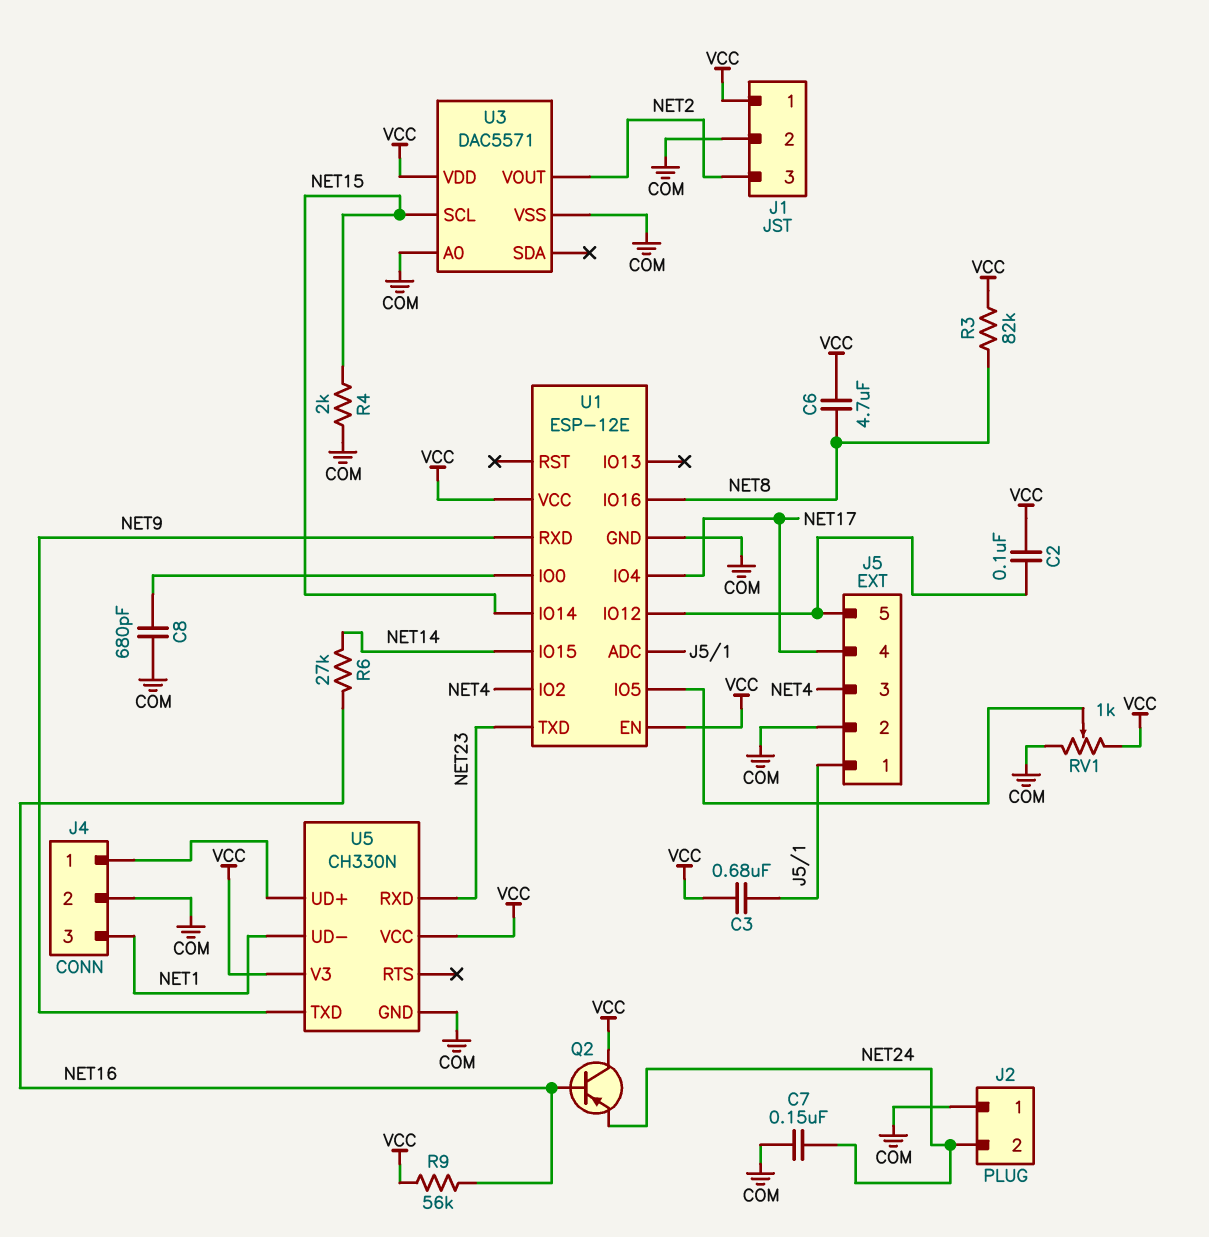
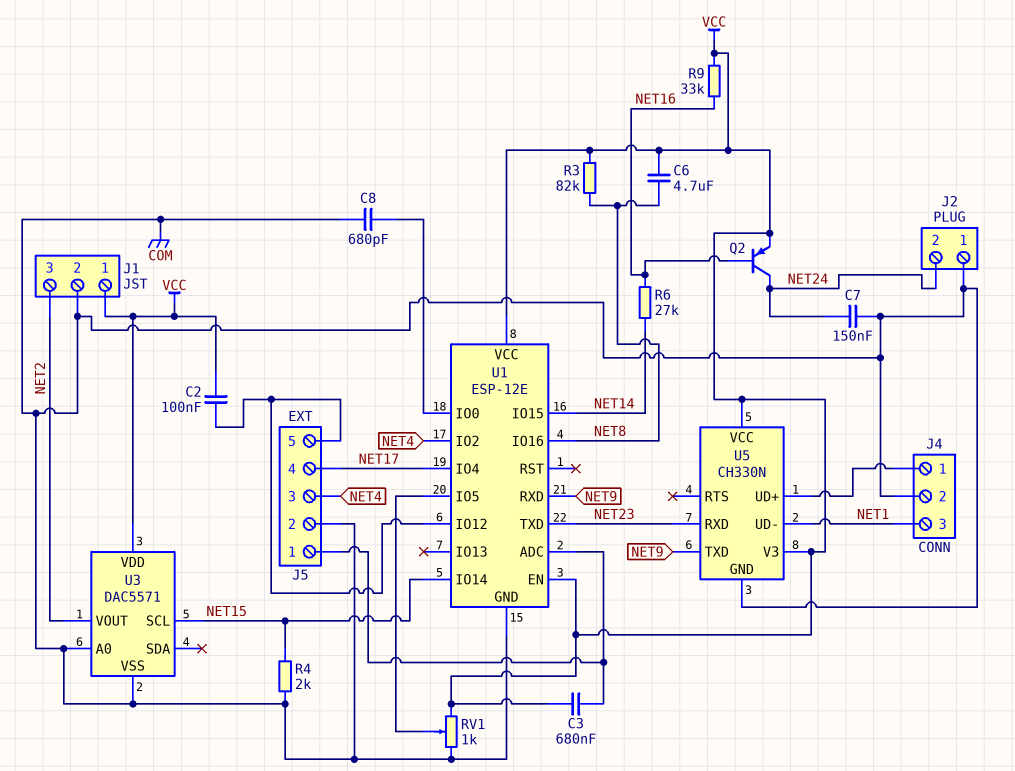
Q2: PNP (B NET16, C VCC, E NET24) -> PNP (B NET16, C NET24, E VCC)
R9: 56k (NET16, VCC) -> 33k (NET16, VCC)

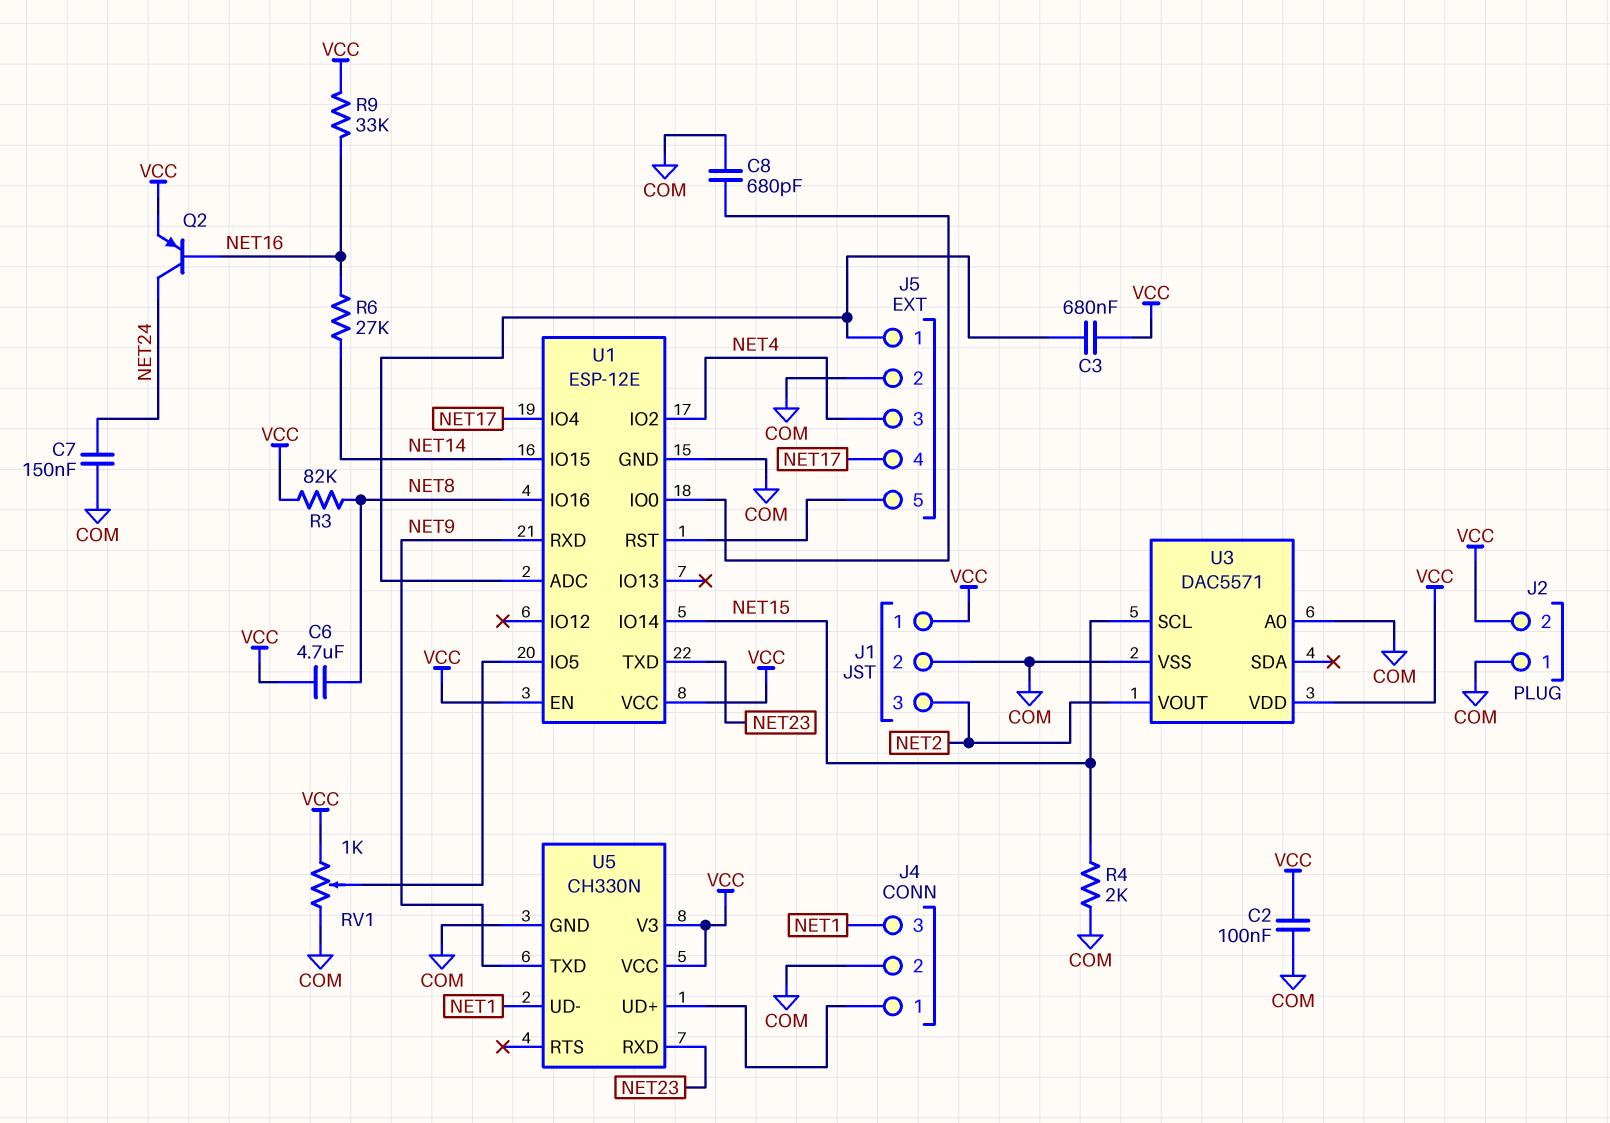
C2: 100nF (J5/5, VCC) -> 100nF (COM, VCC)
J2 pin 2: NET24 -> VCC
U1 pin IO12: J5/5 -> none
U1 pin RST: none -> J5/5

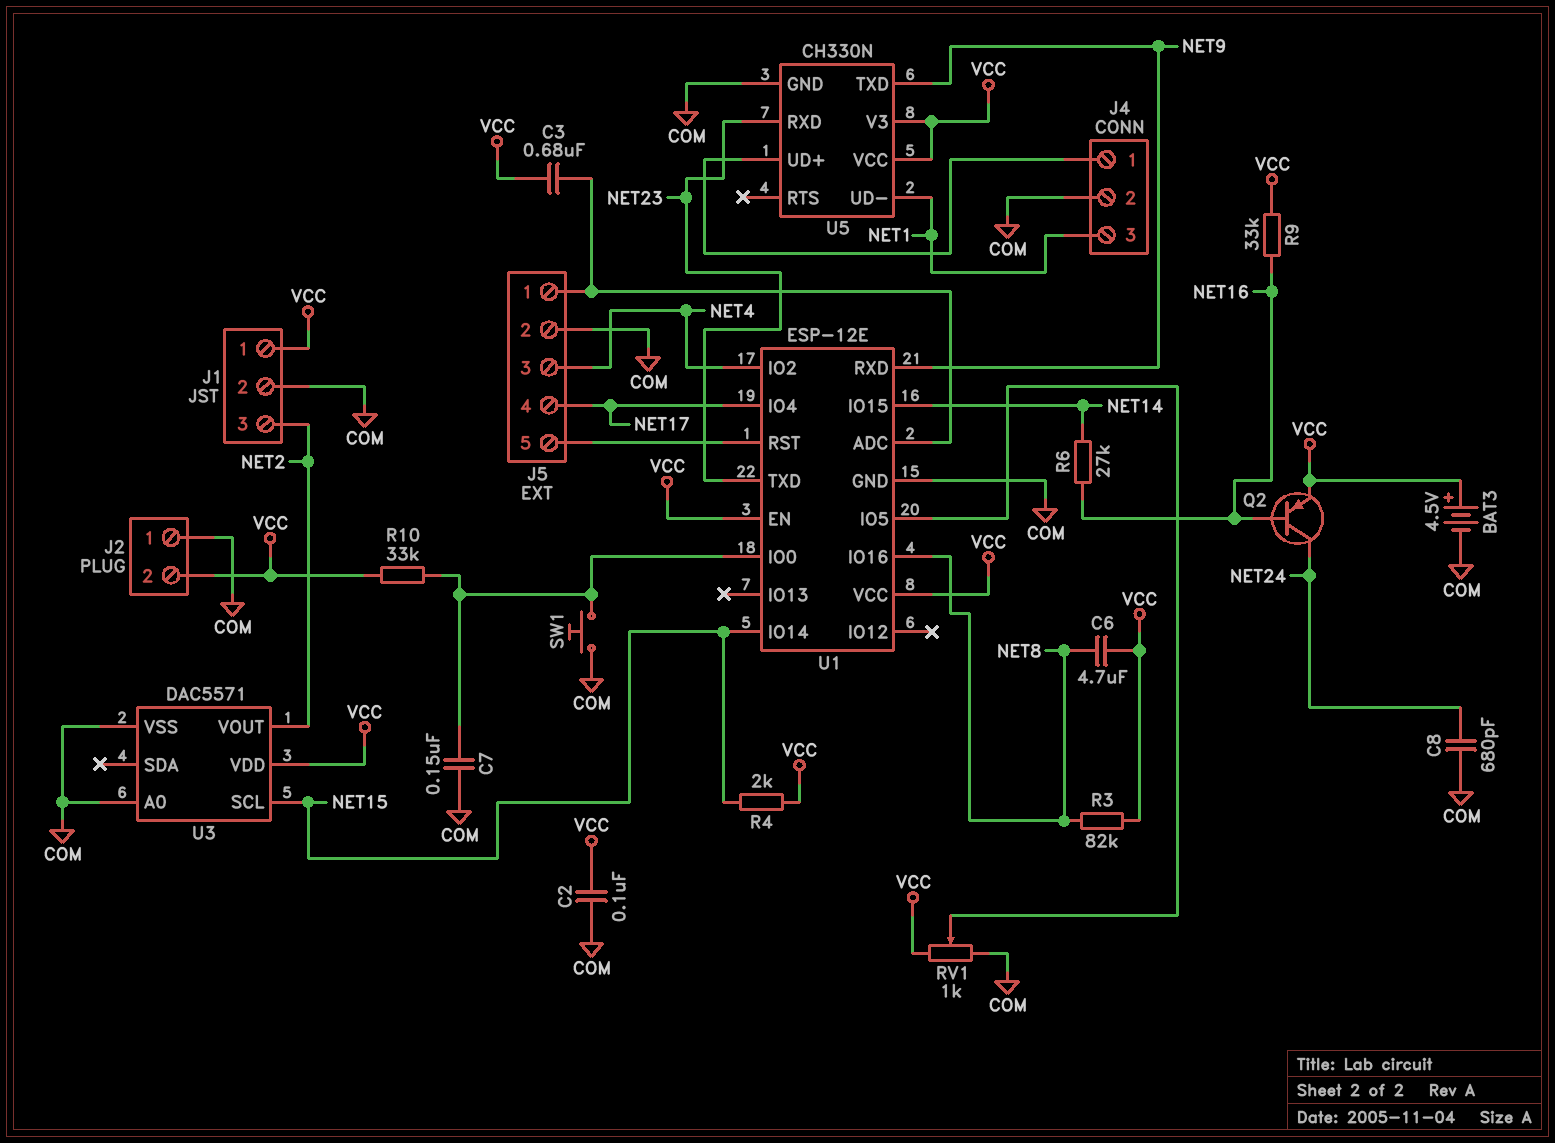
BAT3: none -> 4.5V (plus VCC, minus COM)
C7: 150nF (COM, NET24) -> 150nF (COM, U1/IO0)
C8: 680pF (COM, U1/IO0) -> 680pF (COM, NET24)
R4: 2k (COM, NET15) -> 2k (NET15, VCC)
R10: none -> 33k (U1/IO0, VCC)
SW1: none -> button (COM, U1/IO0)

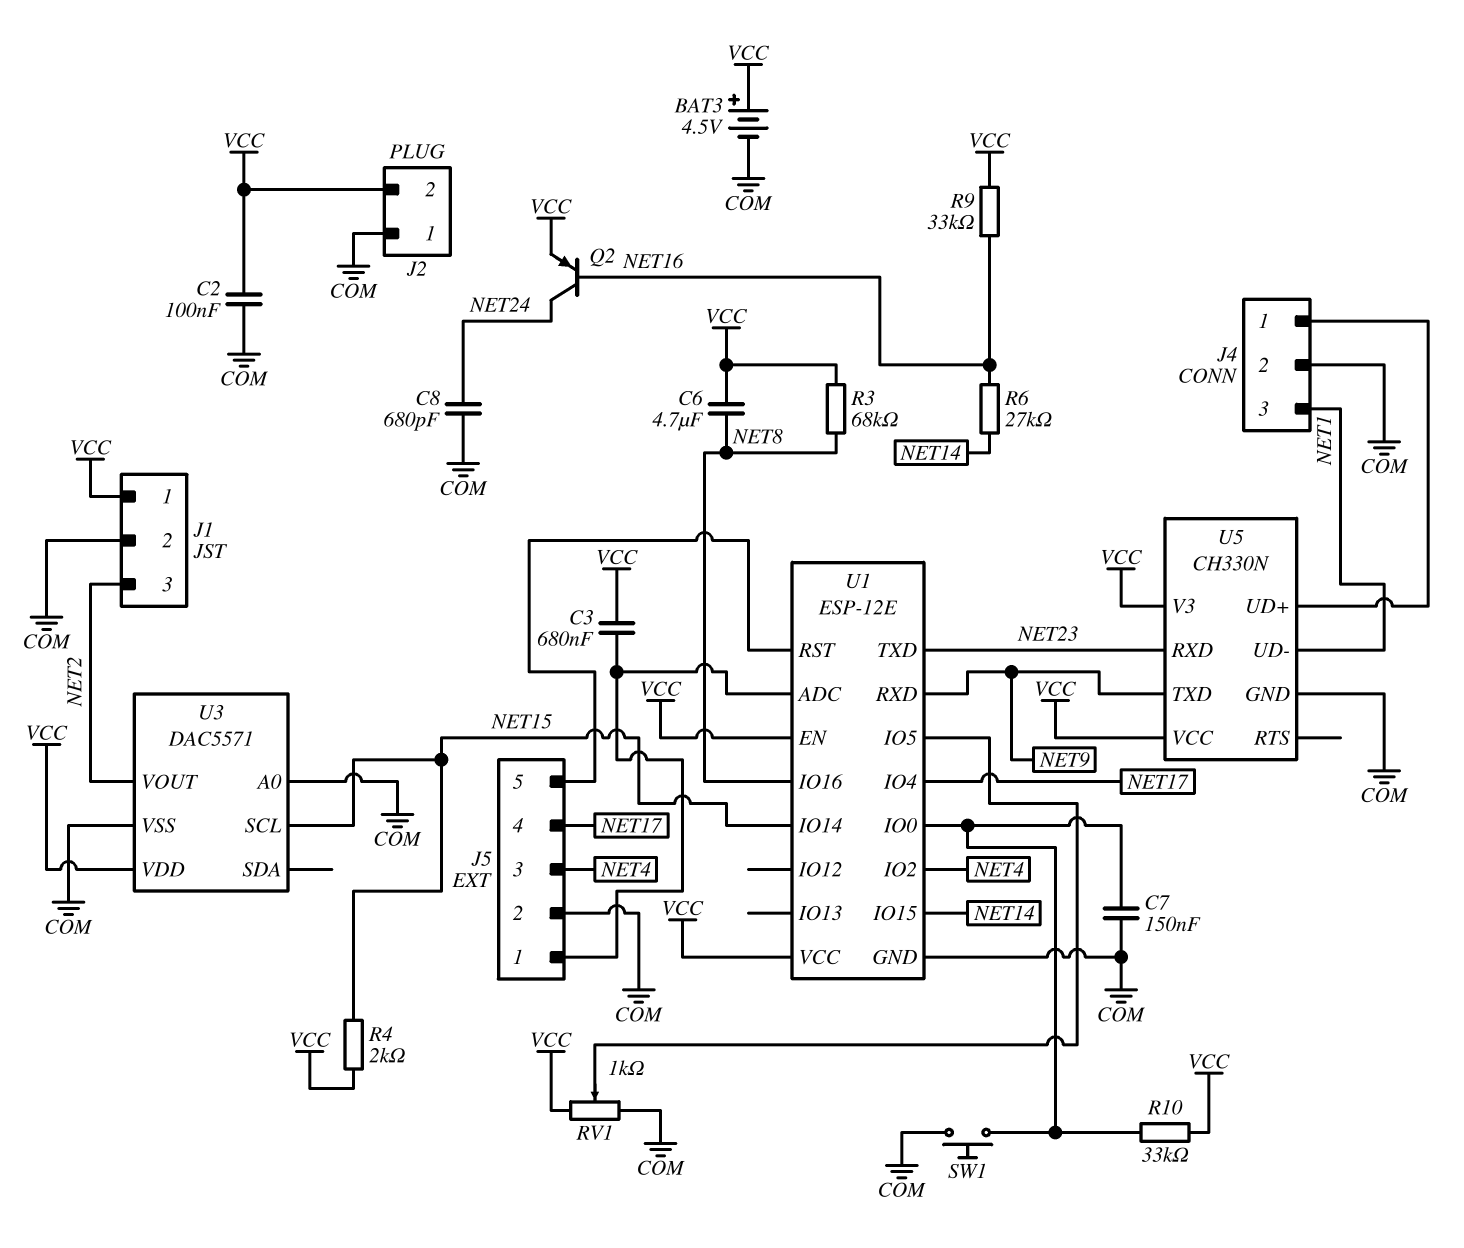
R3: 82k (NET8, VCC) -> 68k (NET8, VCC)

